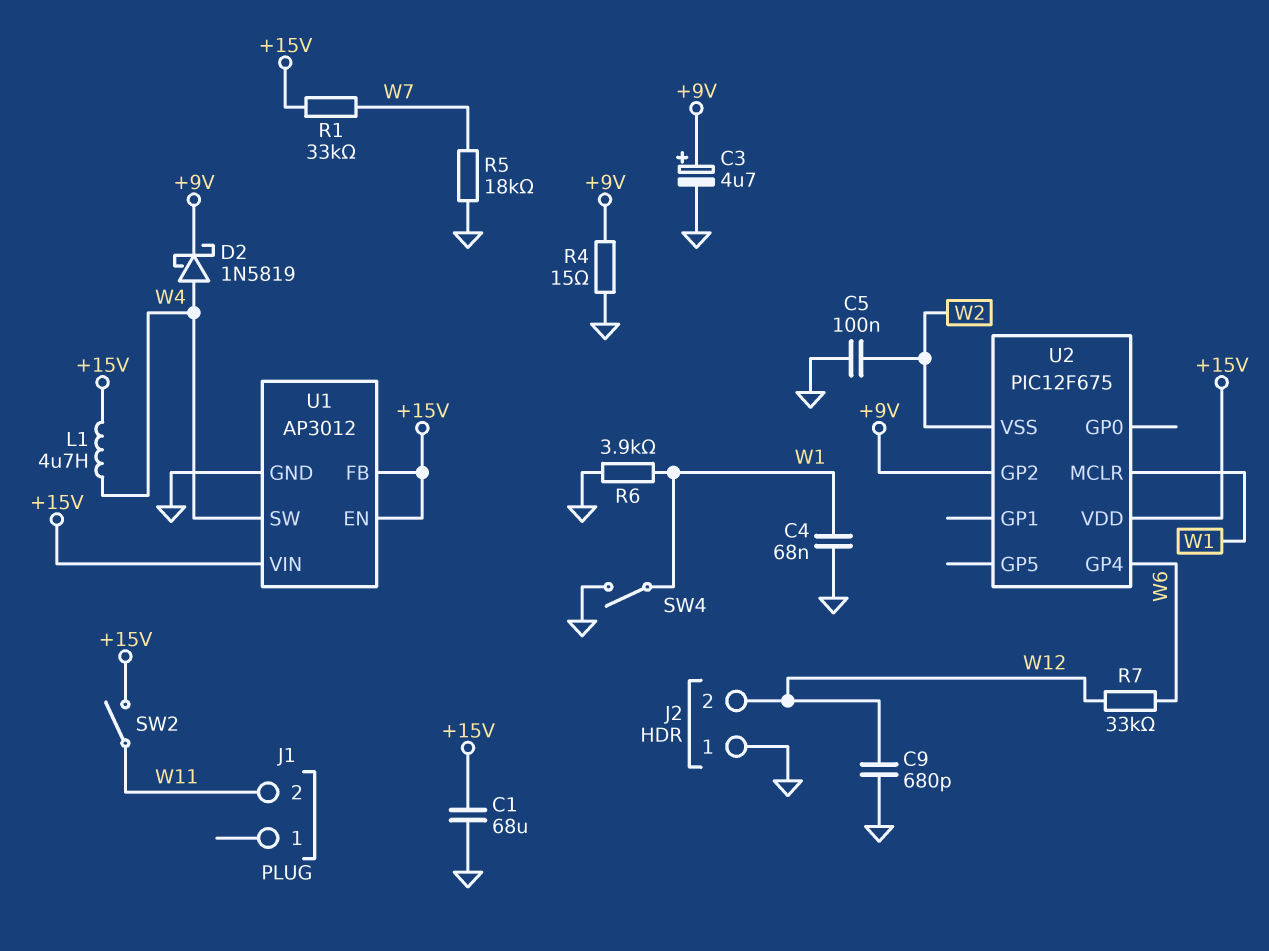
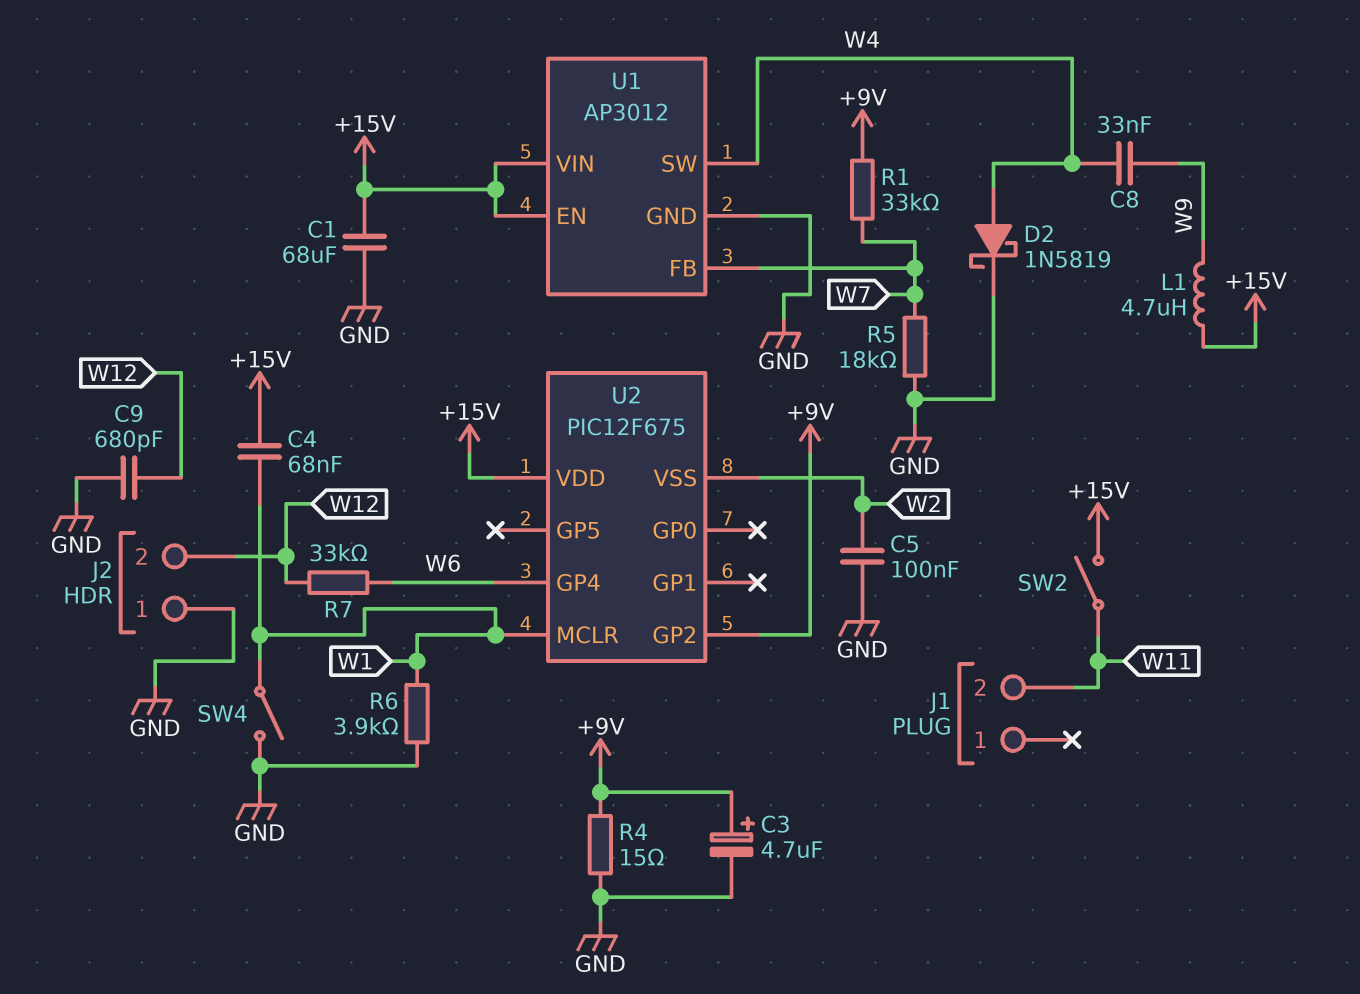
C4: 68nF (GND, W1) -> 68nF (+15V, W1)
C8: none -> 33nF (W4, W9)
D2: schottky 1N5819 (A W4, K +9V) -> schottky 1N5819 (A W4, K GND)
L1: 4.7uH (+15V, W4) -> 4.7uH (+15V, W9)
R1: 33k (+15V, W7) -> 33k (+9V, W7)
U1 pin FB: +15V -> W7

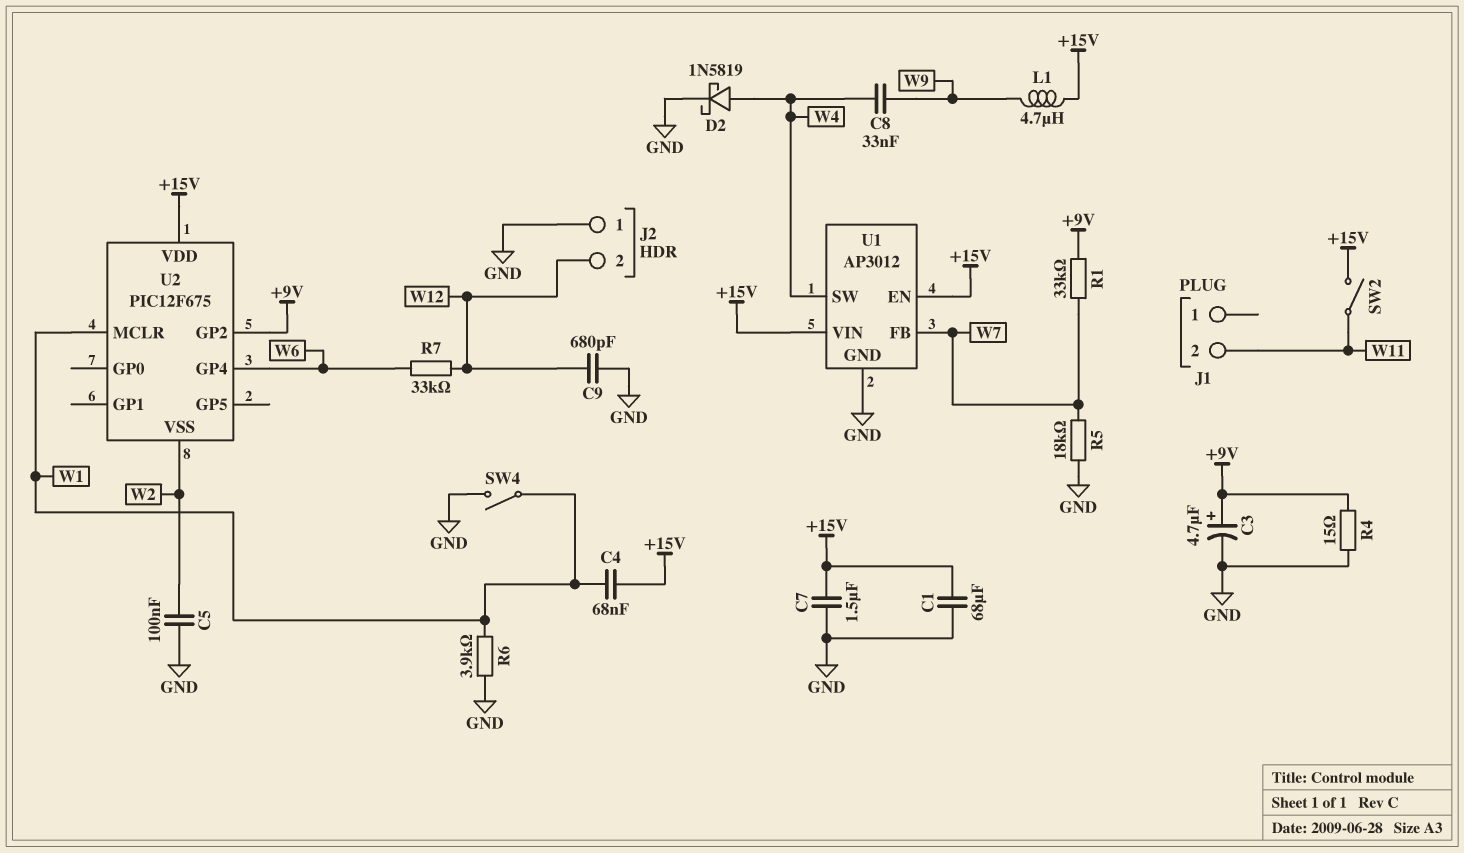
C7: none -> 1.5uF (+15V, GND)

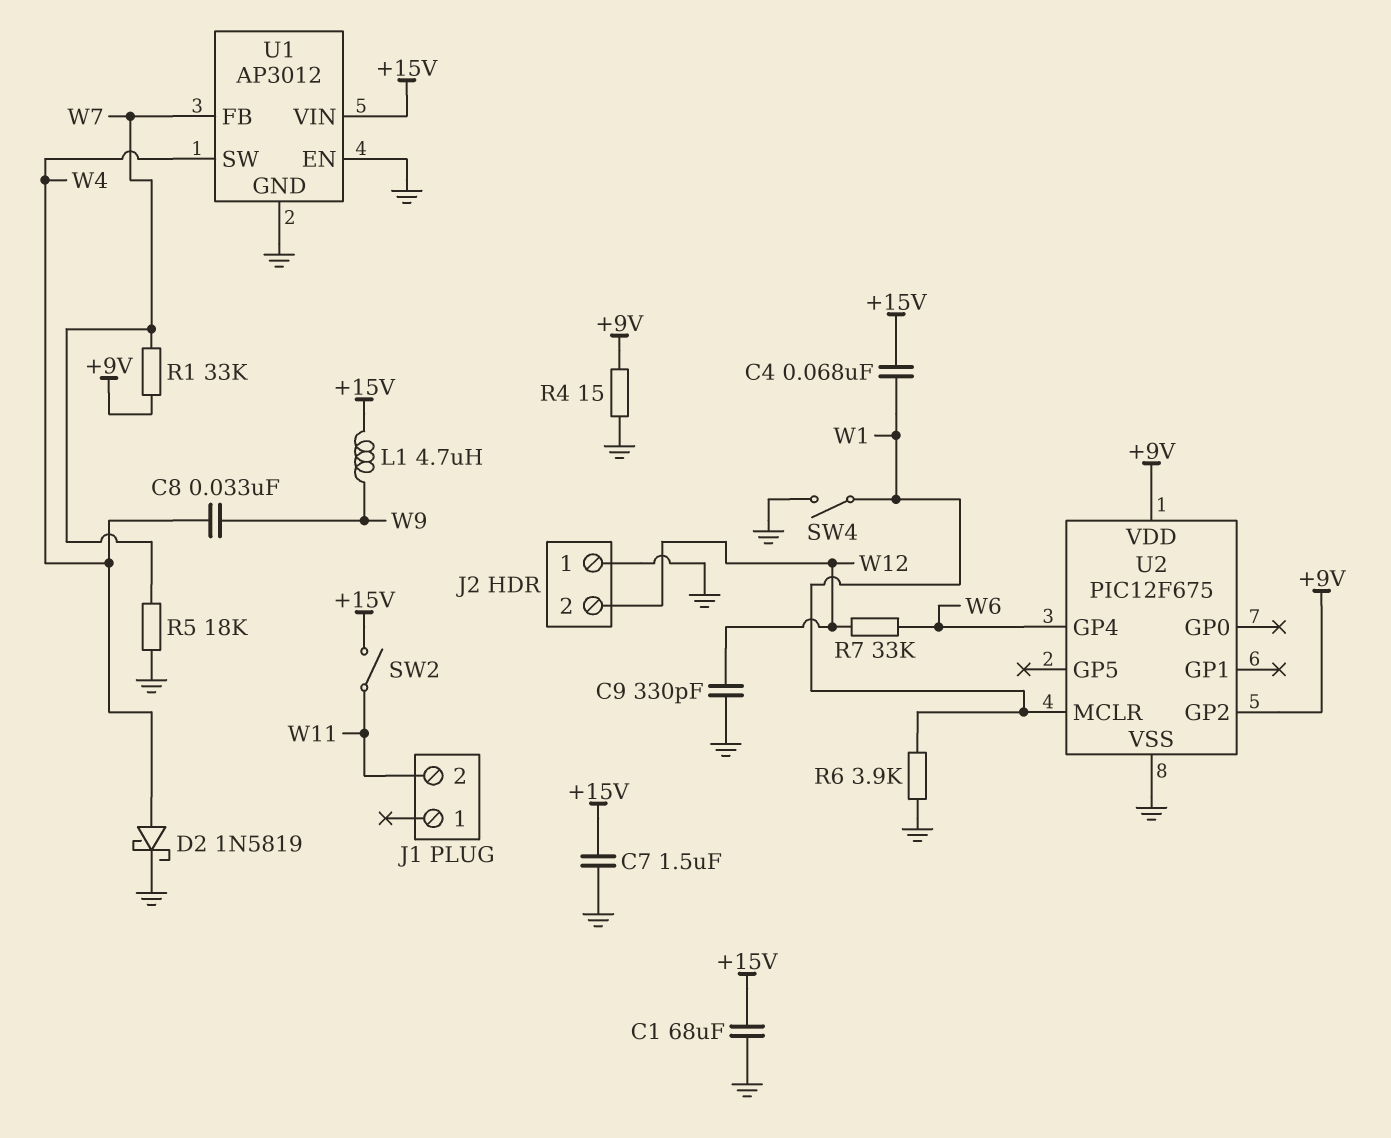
C3: 4.7uF (plus +9V, minus GND) -> none
C5: 100nF (GND, W2) -> none
C9: 680pF (GND, W12) -> 330pF (GND, W12)
U1 pin EN: +15V -> GND
U2 pin VDD: +15V -> +9V
U2 pin VSS: W2 -> GND

